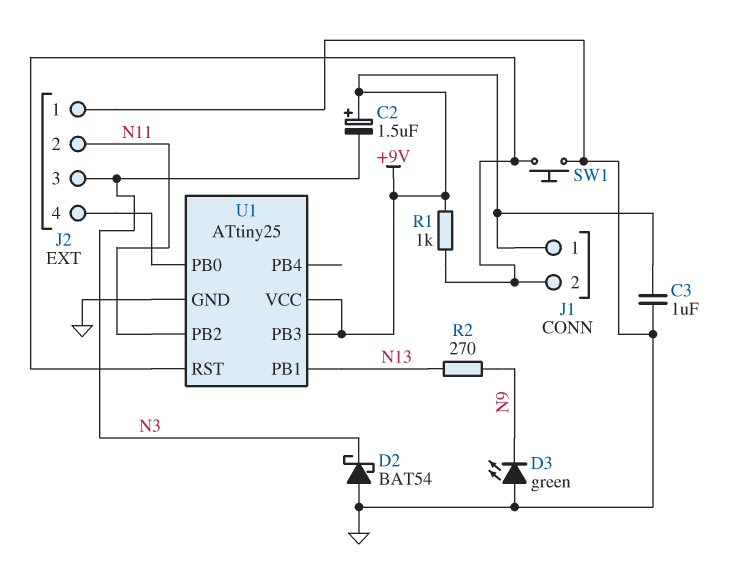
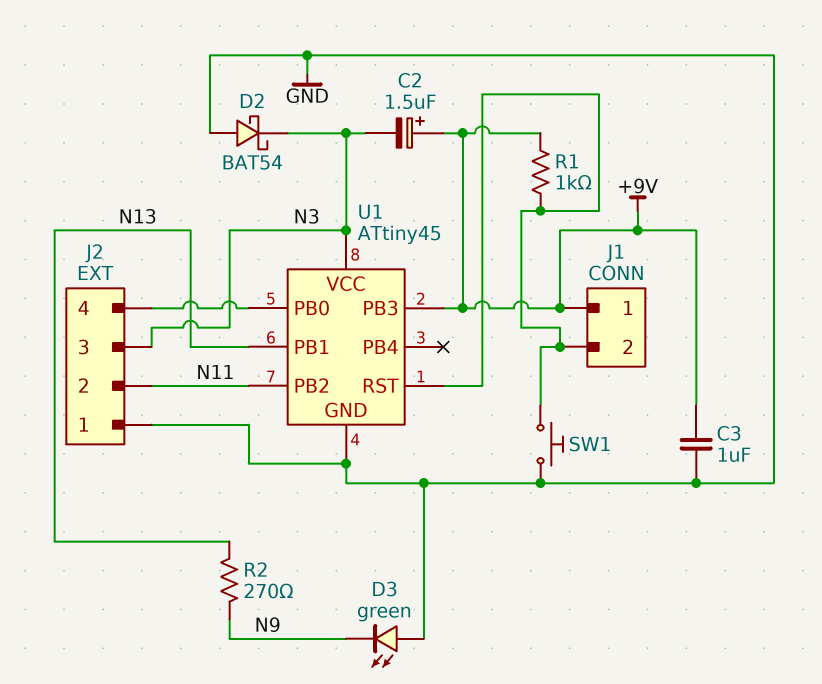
U1: ATtiny25 -> ATtiny45
U1 pin VCC: +9V -> N3

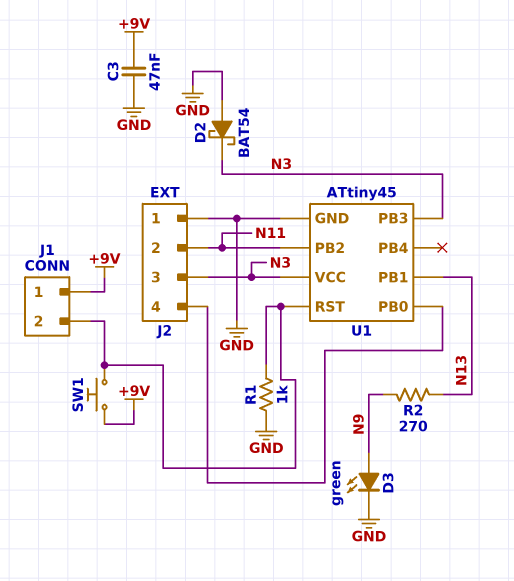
C2: 1.5uF (plus +9V, minus N3) -> none
C3: 1uF (+9V, GND) -> 47nF (+9V, GND)
D3: LED green (A GND, K N9) -> LED green (A N9, K GND)
R1: 1k (+9V, J1/2) -> 1k (GND, J1/2)
SW1: button (GND, J1/2) -> button (+9V, J1/2)
U1 pin PB3: +9V -> N3

